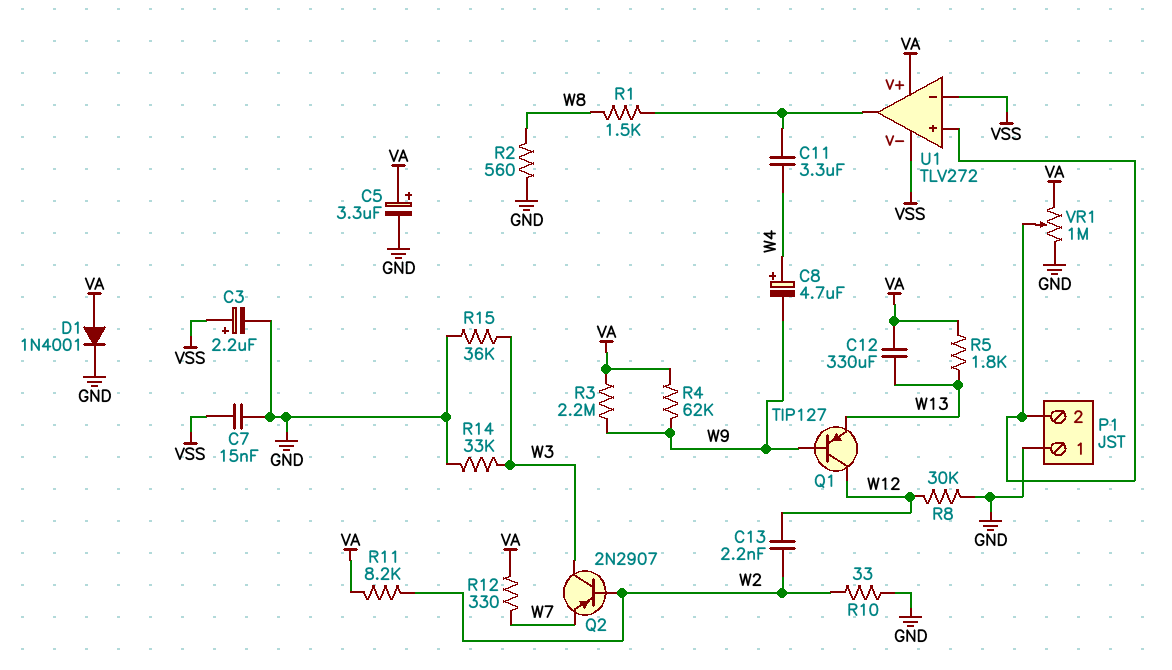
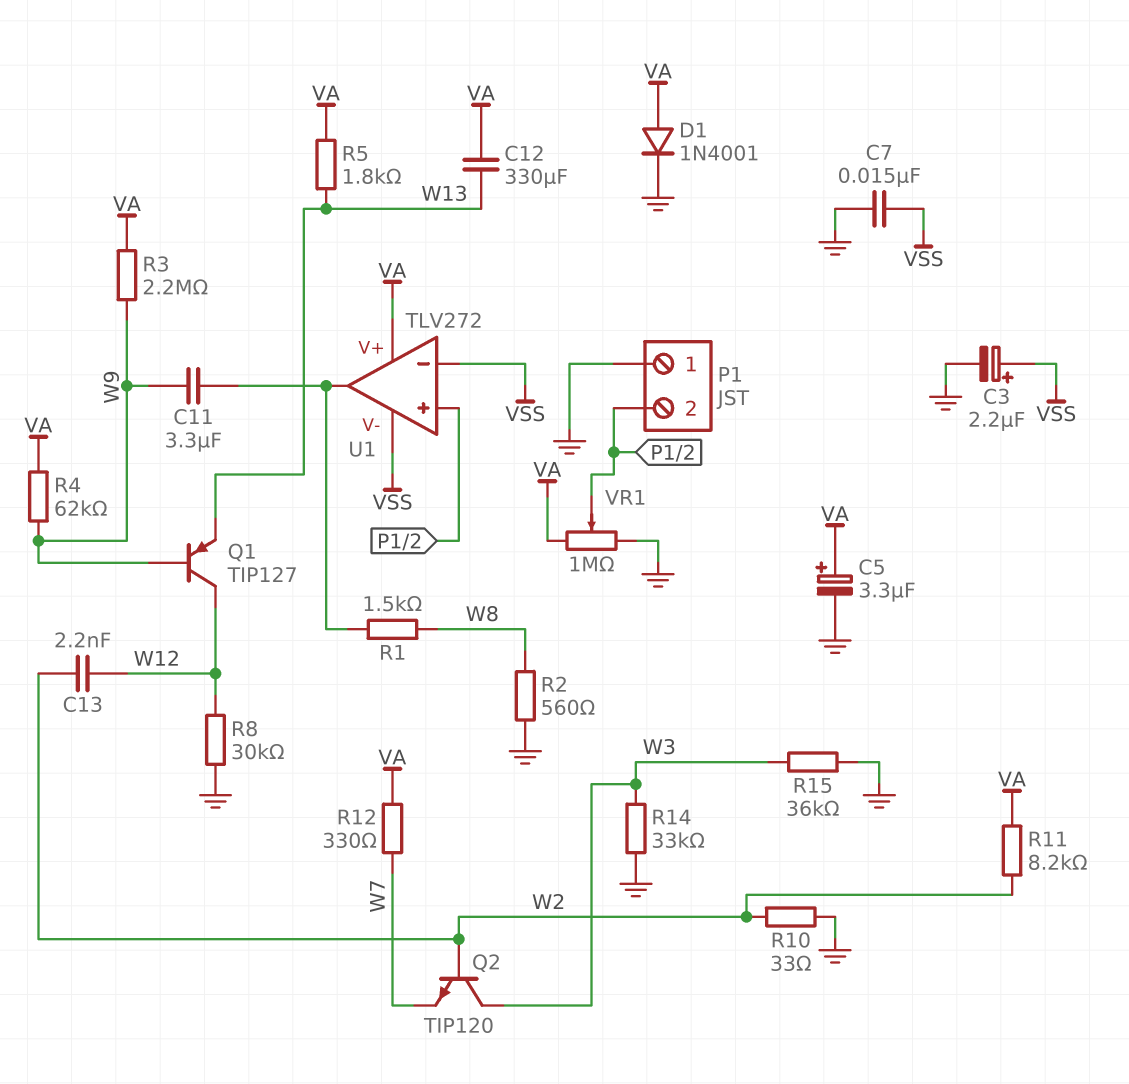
C8: 4.7uF (plus W4, minus W9) -> none
C11: 3.3uF (U1/out, W4) -> 3.3uF (U1/out, W9)
Q2: PNP 2N2907 (B W2, C W3, E W7) -> NPN TIP120 (B W2, C W3, E W7)

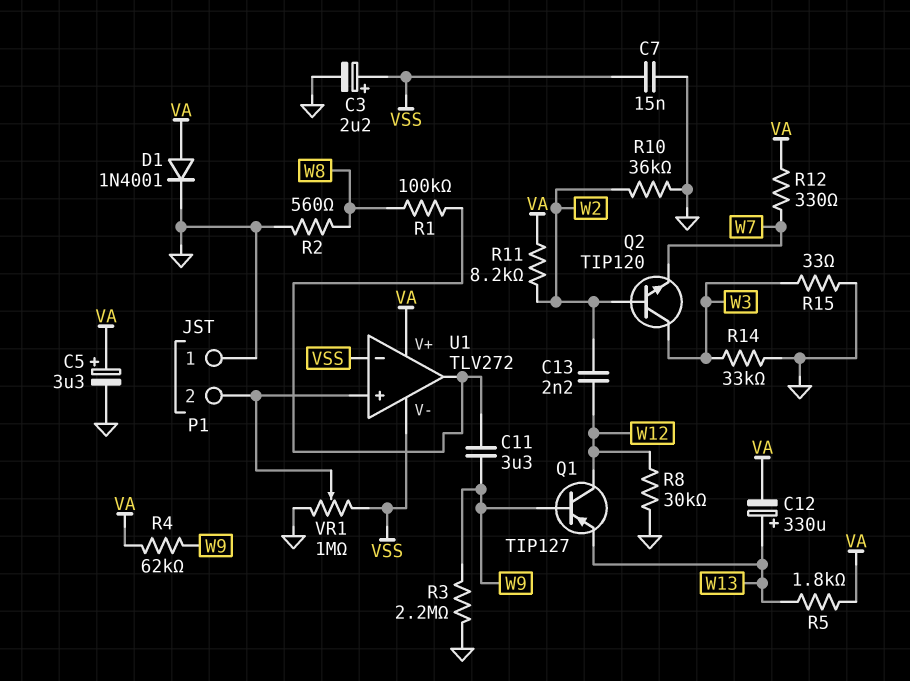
C12: 330uF (VA, W13) -> 330uF (plus W13, minus VA)
R1: 1.5k (U1/out, W8) -> 100k (U1/out, W8)
R3: 2.2M (VA, W9) -> 2.2M (GND, W9)
R10: 33 (GND, W2) -> 36k (GND, W2)
R15: 36k (GND, W3) -> 33 (GND, W3)
VR1: 1M (GND, VA, wiper P1/2) -> 1M (GND, VSS, wiper P1/2)

